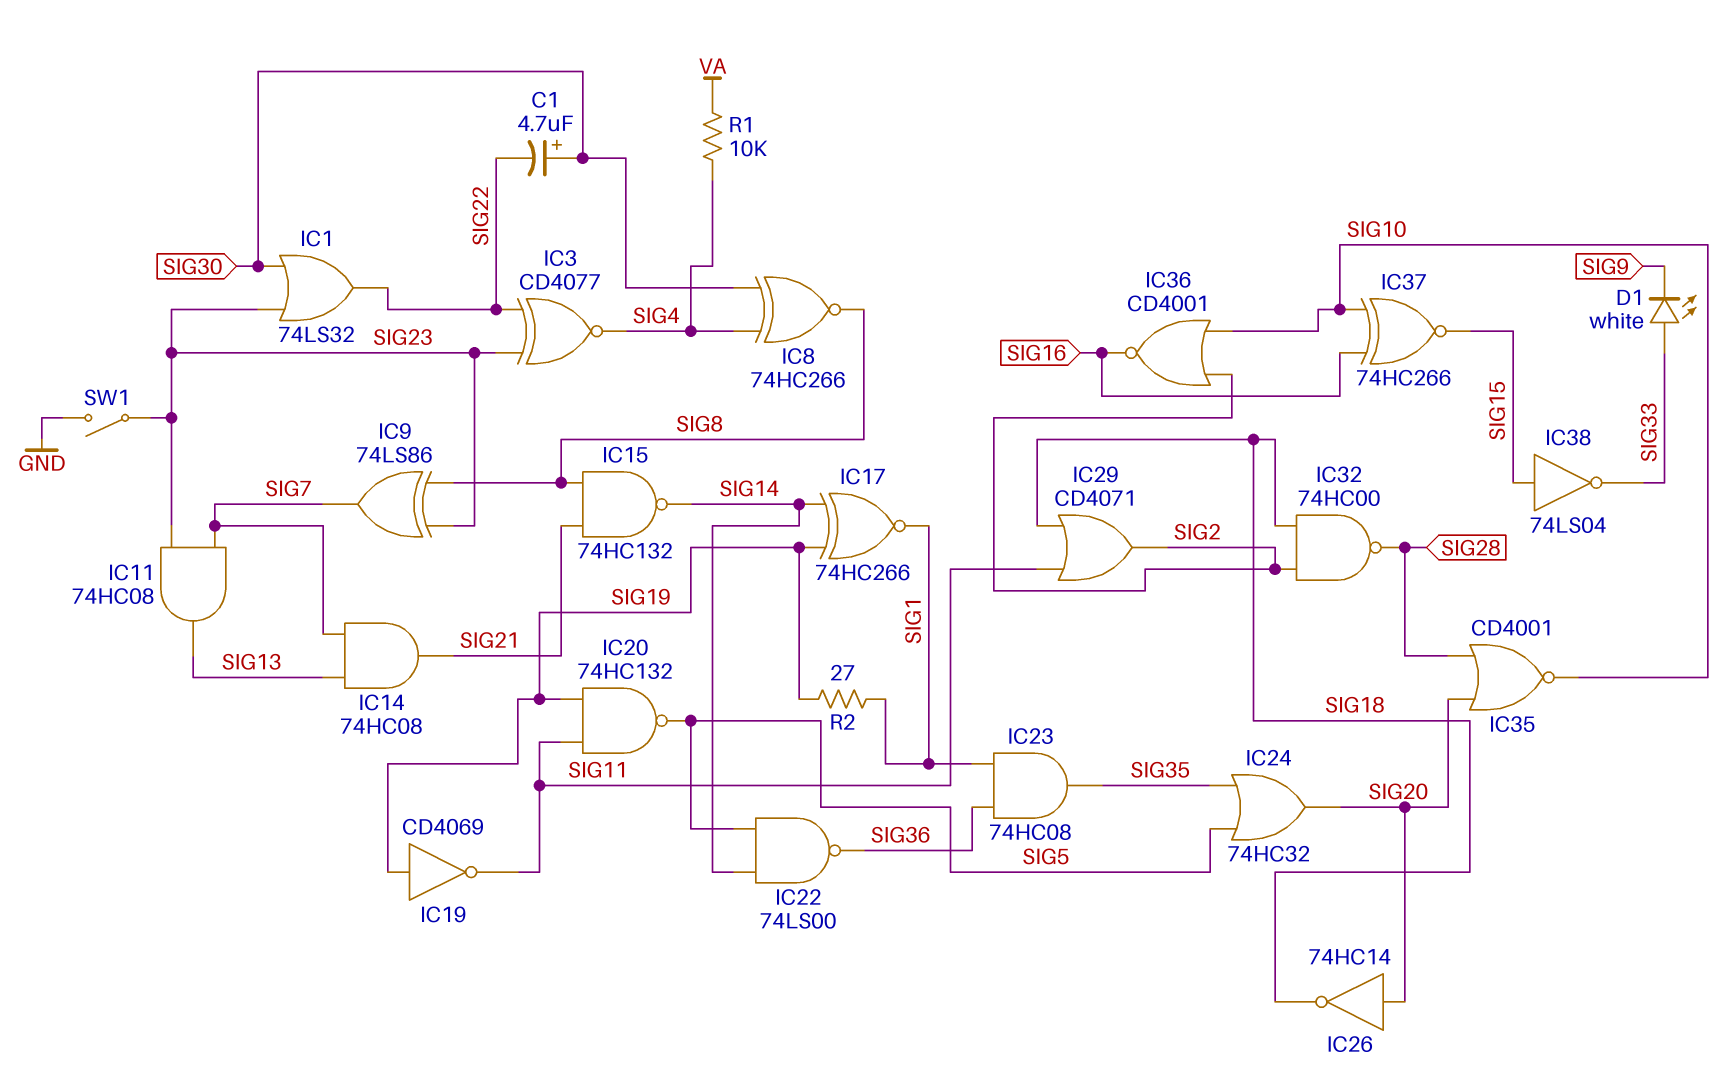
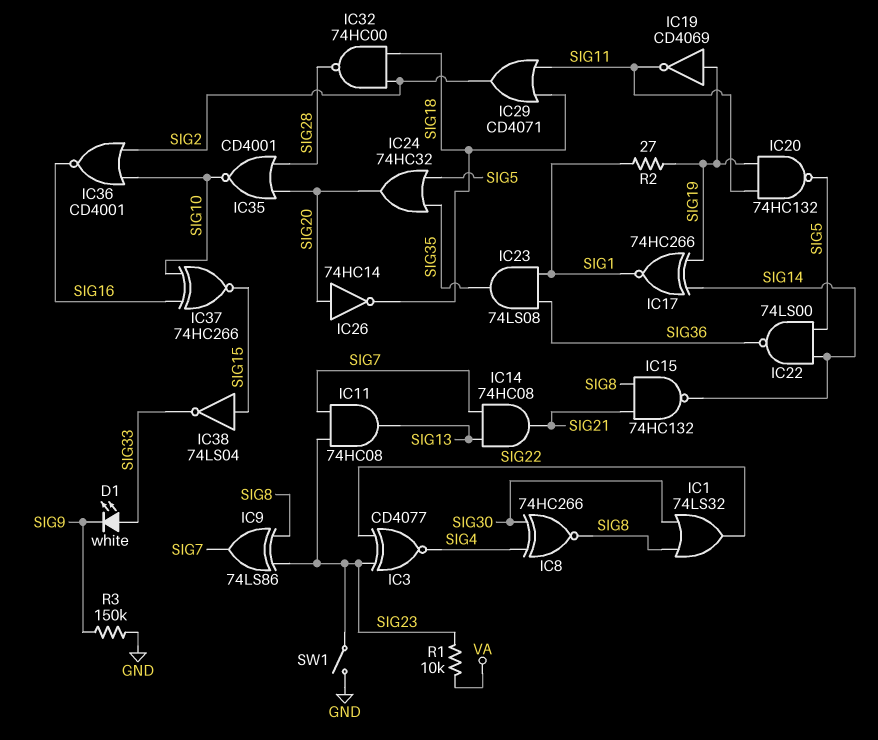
C1: 4.7uF (plus SIG30, minus SIG22) -> none
IC1: OR 74LS32 (in SIG23, in SIG30, out SIG22) -> OR 74LS32 (in SIG8, in SIG30, out SIG22)
IC23: AND 74HC08 (in SIG1, in SIG36, out SIG35) -> AND 74LS08 (in SIG1, in SIG36, out SIG35)
R1: 10k (SIG4, VA) -> 10k (SIG23, VA)
R3: none -> 150k (GND, SIG9)

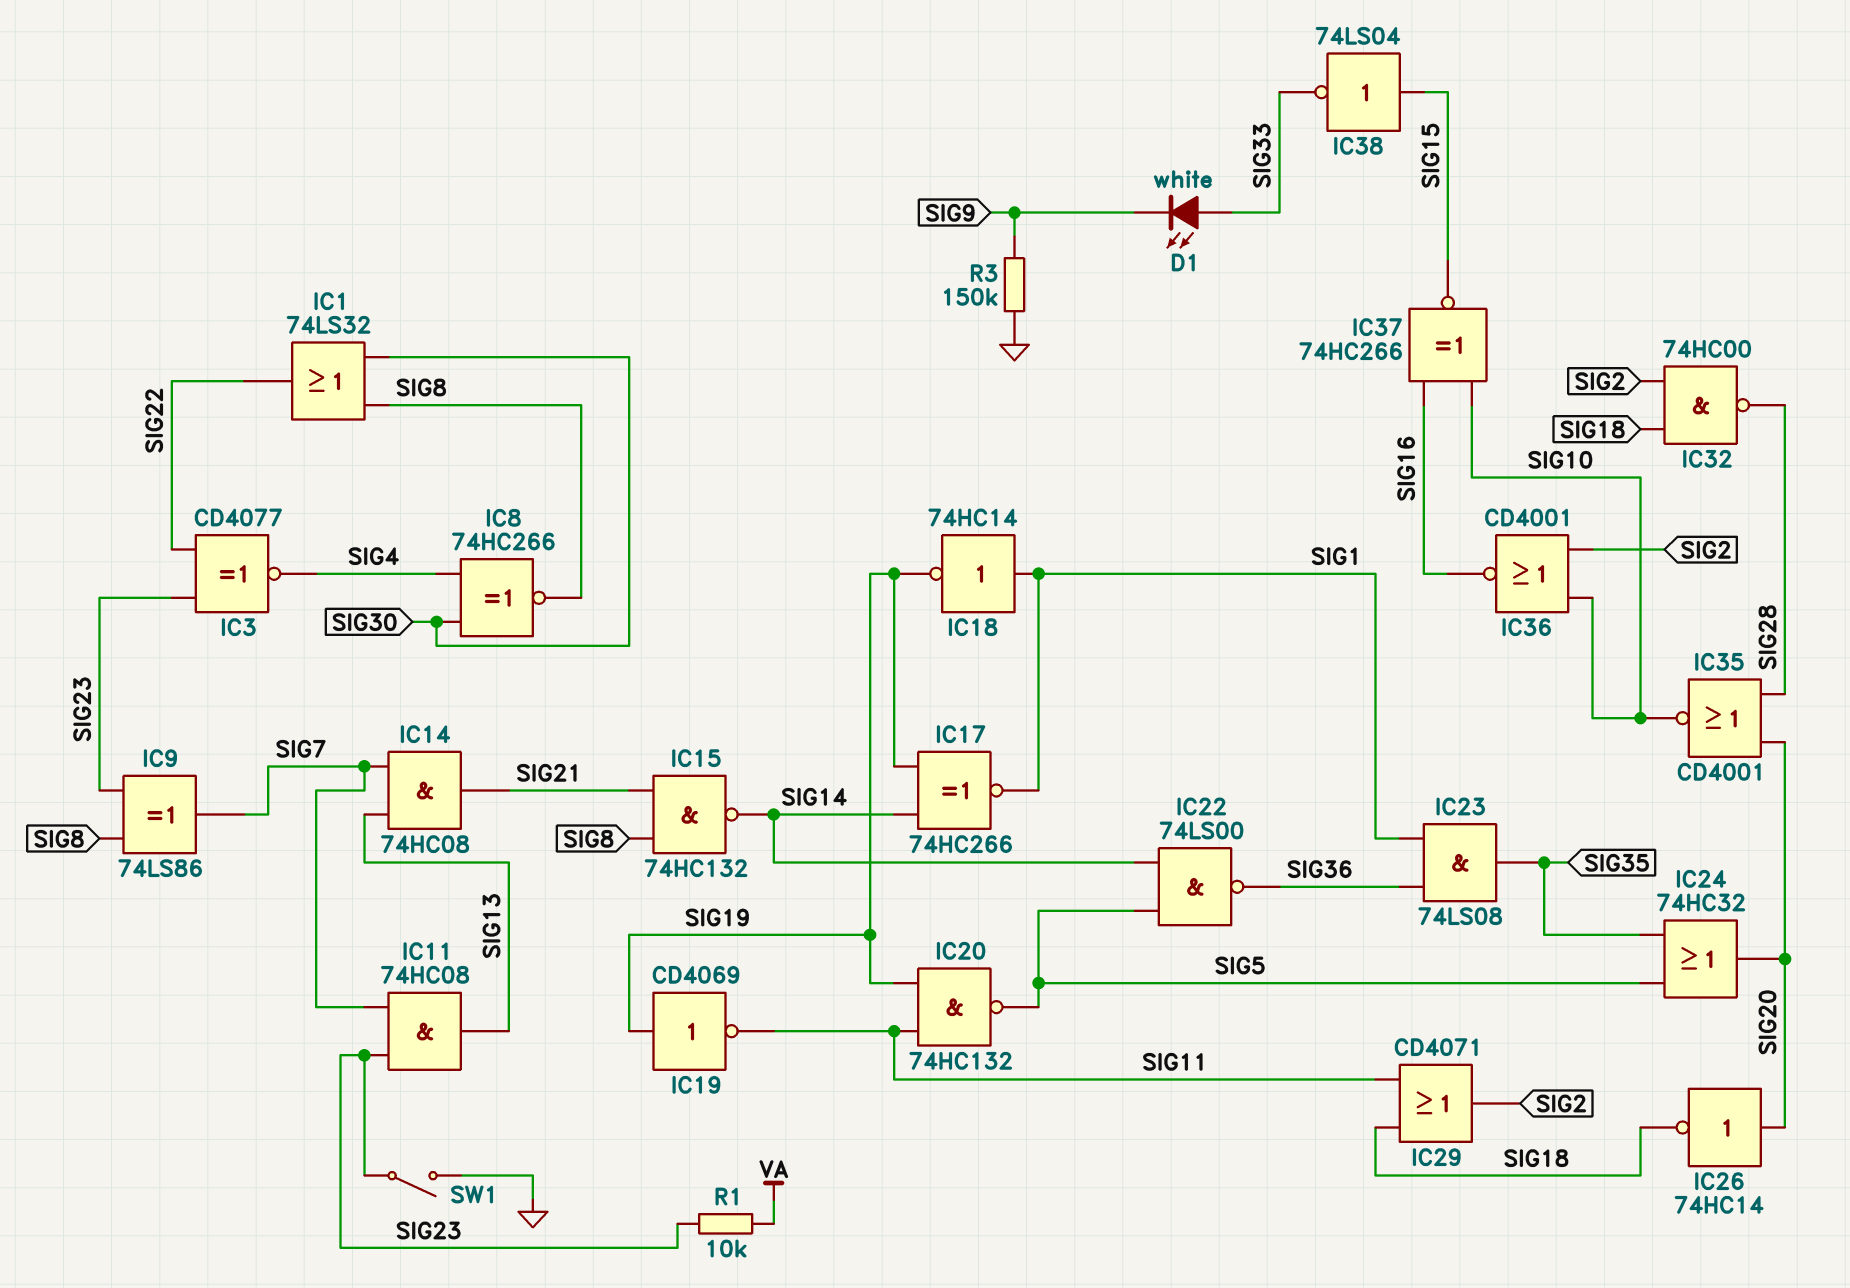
IC18: none -> NOT 74HC14 (in SIG1, out SIG19)
R2: 27 (SIG1, SIG19) -> none

